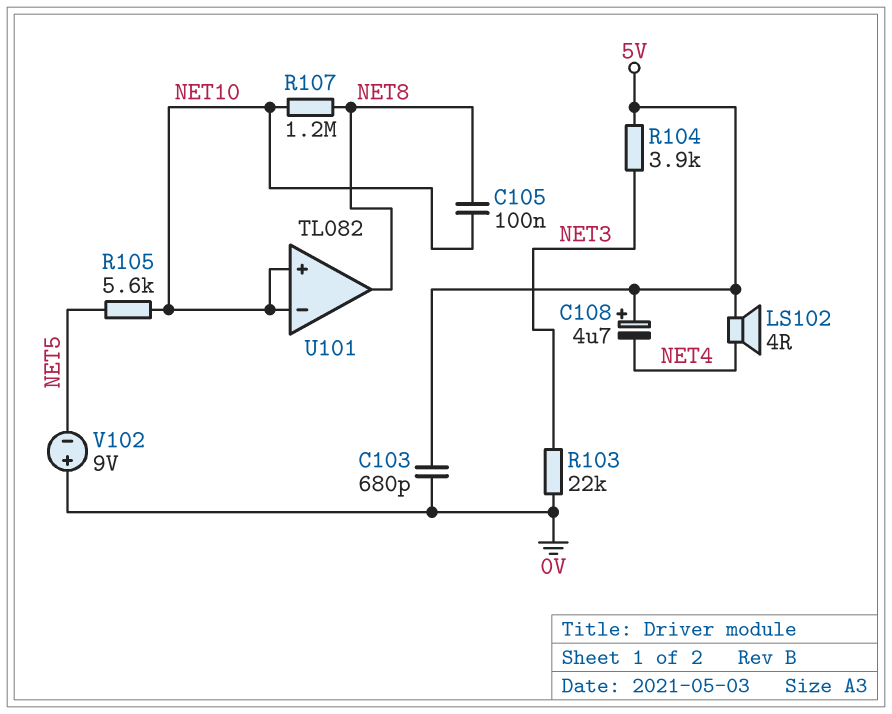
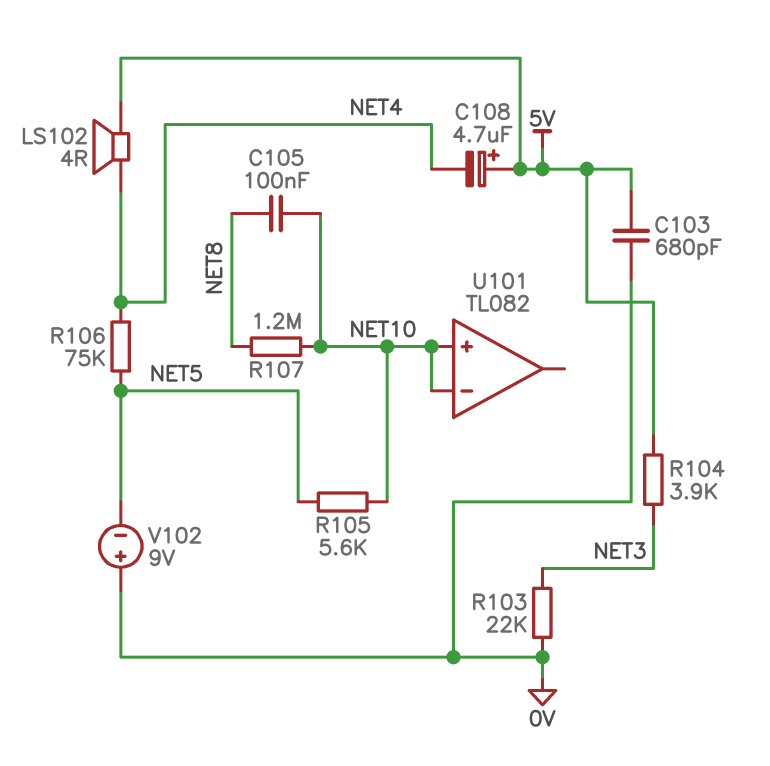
R106: none -> 75k (NET4, NET5)
U101 pin out: NET8 -> none

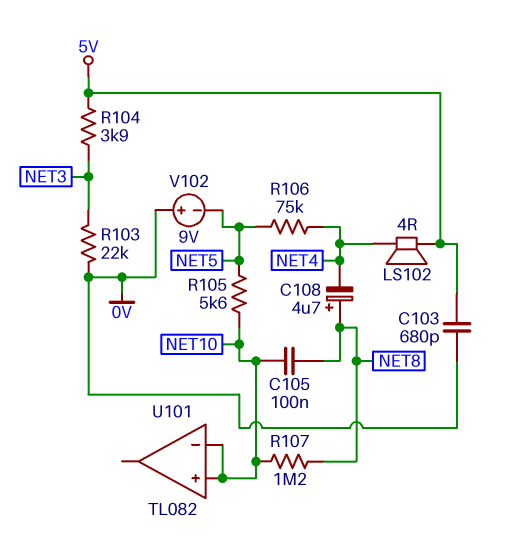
C108: 4.7uF (plus 5V, minus NET4) -> 4.7uF (plus NET8, minus NET4)

